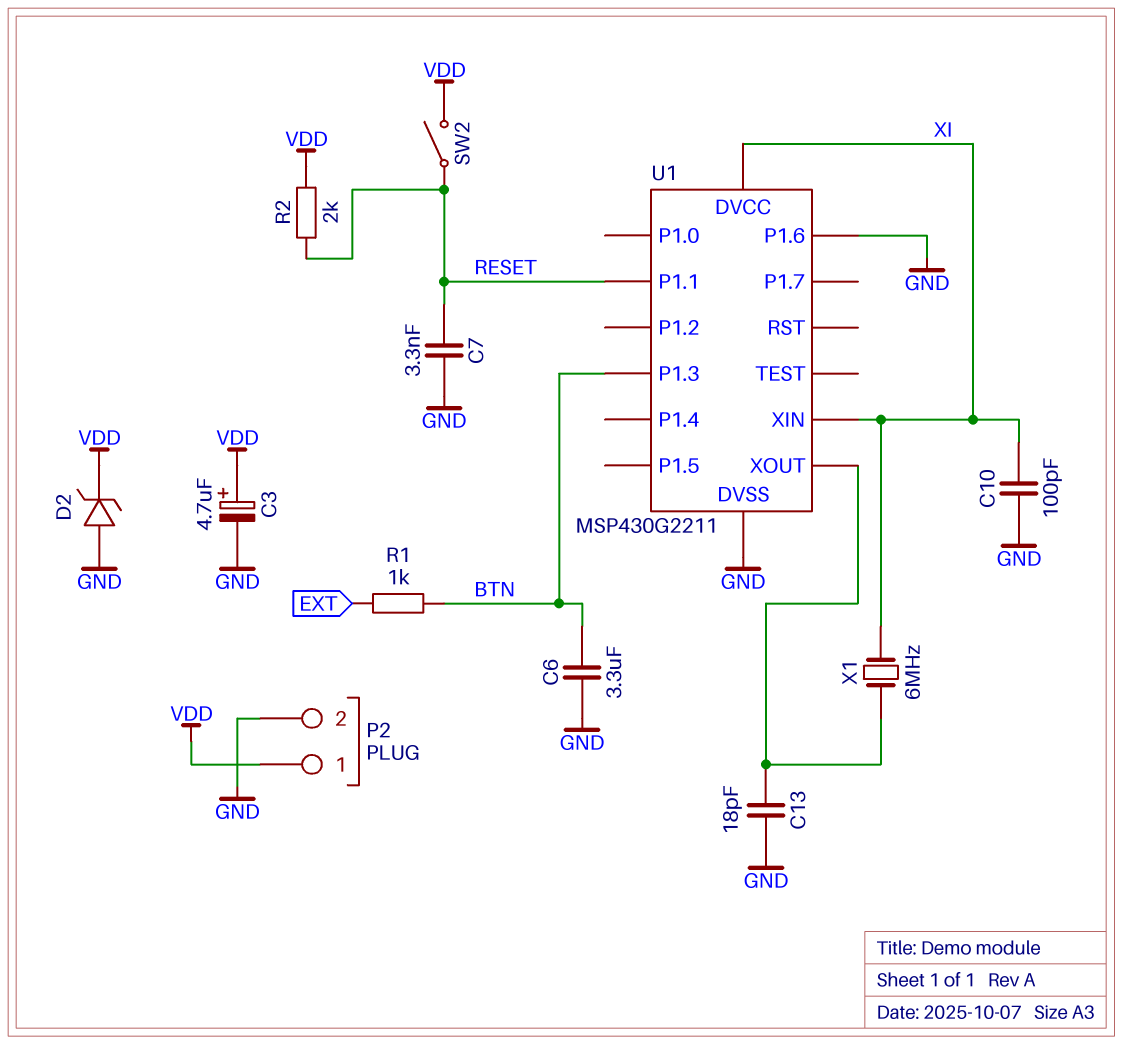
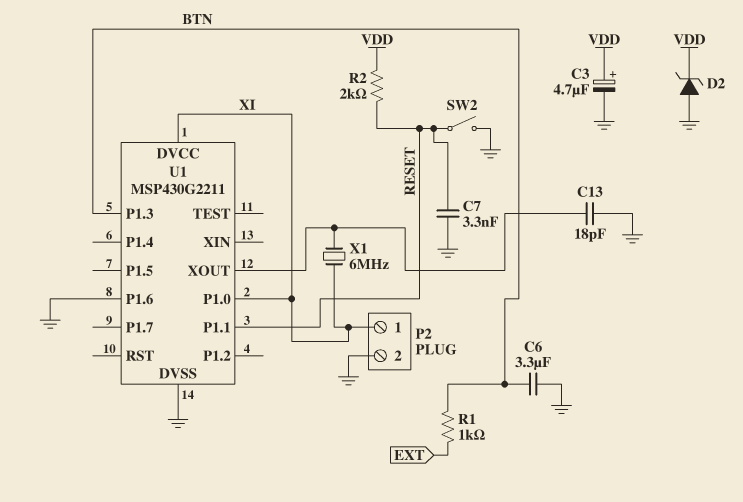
C10: 100pF (GND, XI) -> none
P2 pin 1: VDD -> XI
SW2: switch (RESET, VDD) -> switch (GND, RESET)
U1 pin P1.0: none -> XI
U1 pin XIN: XI -> none

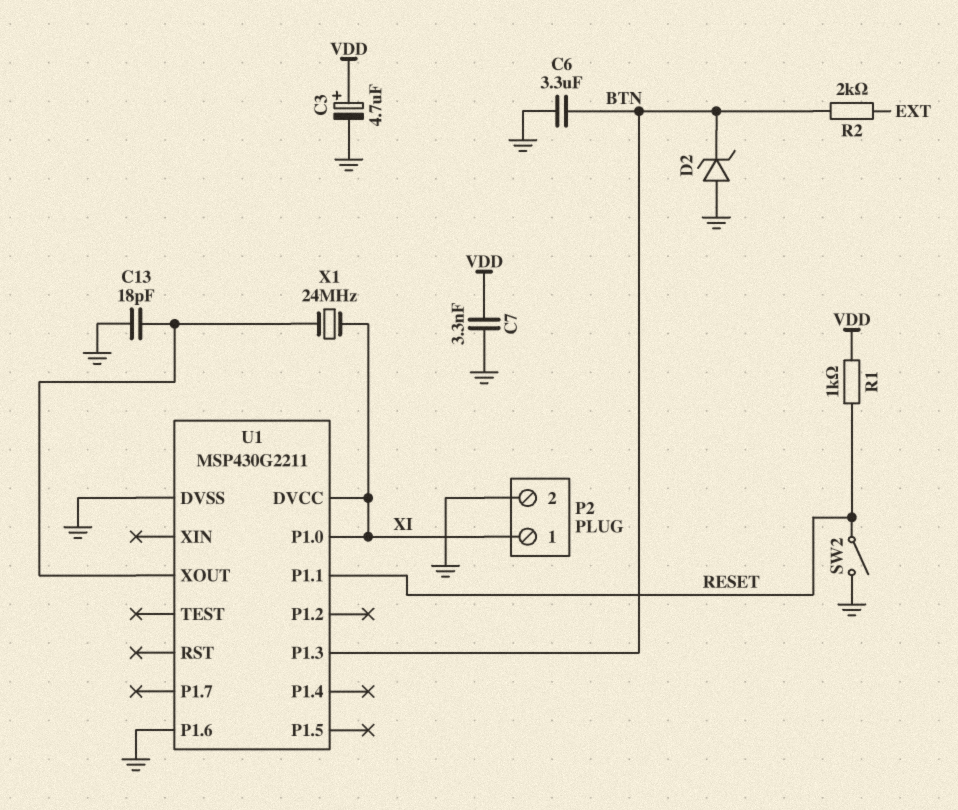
C7: 3.3nF (GND, RESET) -> 3.3nF (GND, VDD)
D2: zener (A GND, K VDD) -> zener (A GND, K BTN)
R1: 1k (BTN, EXT) -> 1k (RESET, VDD)
R2: 2k (RESET, VDD) -> 2k (BTN, EXT)
X1: 6MHz (U1/XOUT, XI) -> 24MHz (U1/XOUT, XI)

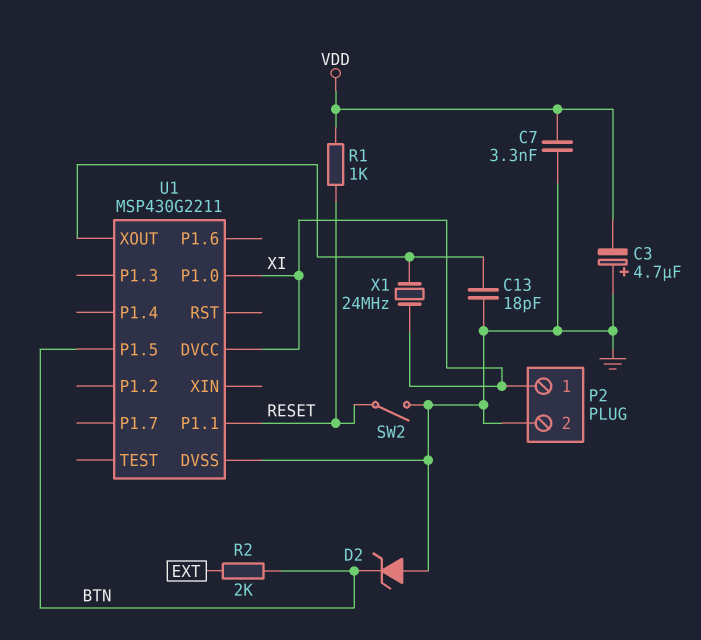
C3: 4.7uF (plus VDD, minus GND) -> 4.7uF (plus GND, minus VDD)
C6: 3.3uF (BTN, GND) -> none
U1 pin P1.3: BTN -> none
U1 pin P1.5: none -> BTN
U1 pin P1.6: GND -> none

